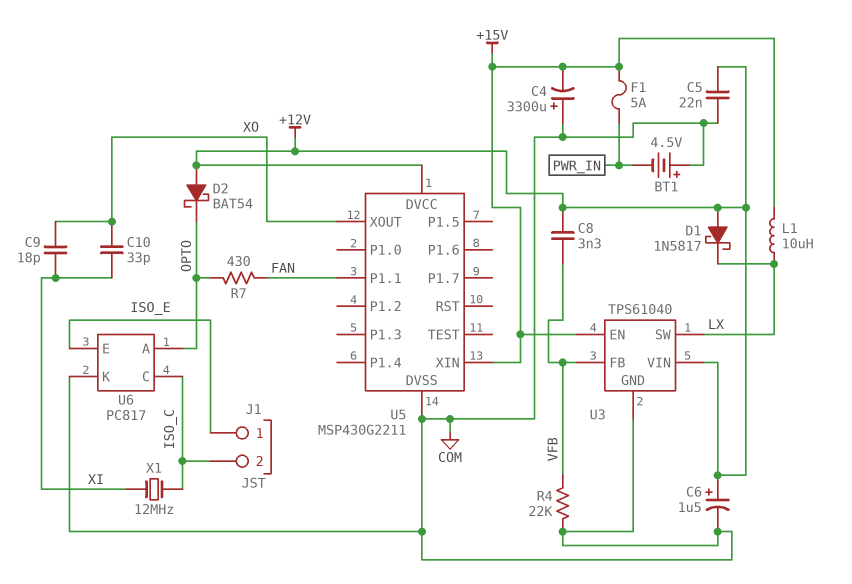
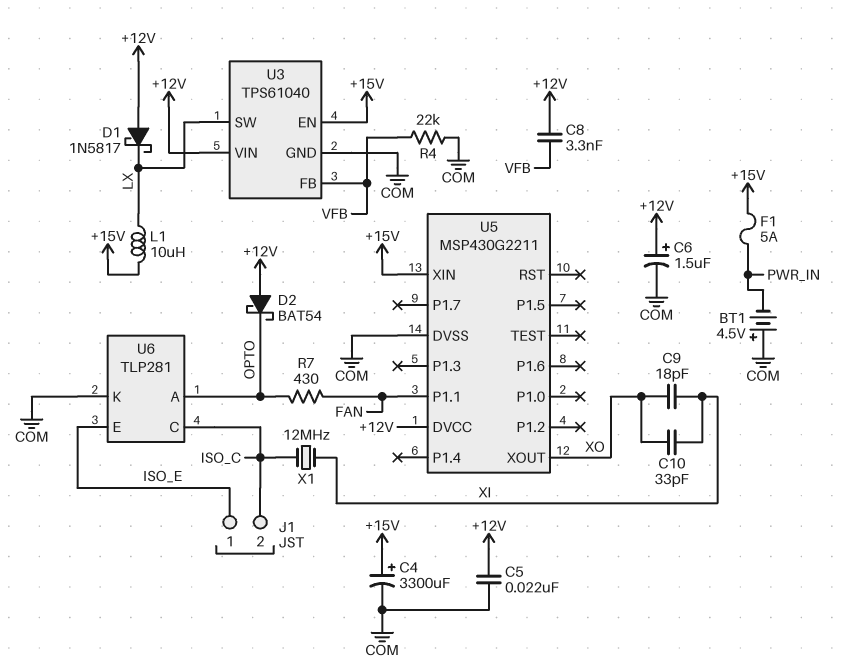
C4: 3300uF (plus COM, minus +15V) -> 3300uF (plus +15V, minus COM)
U6: PC817 -> TLP281

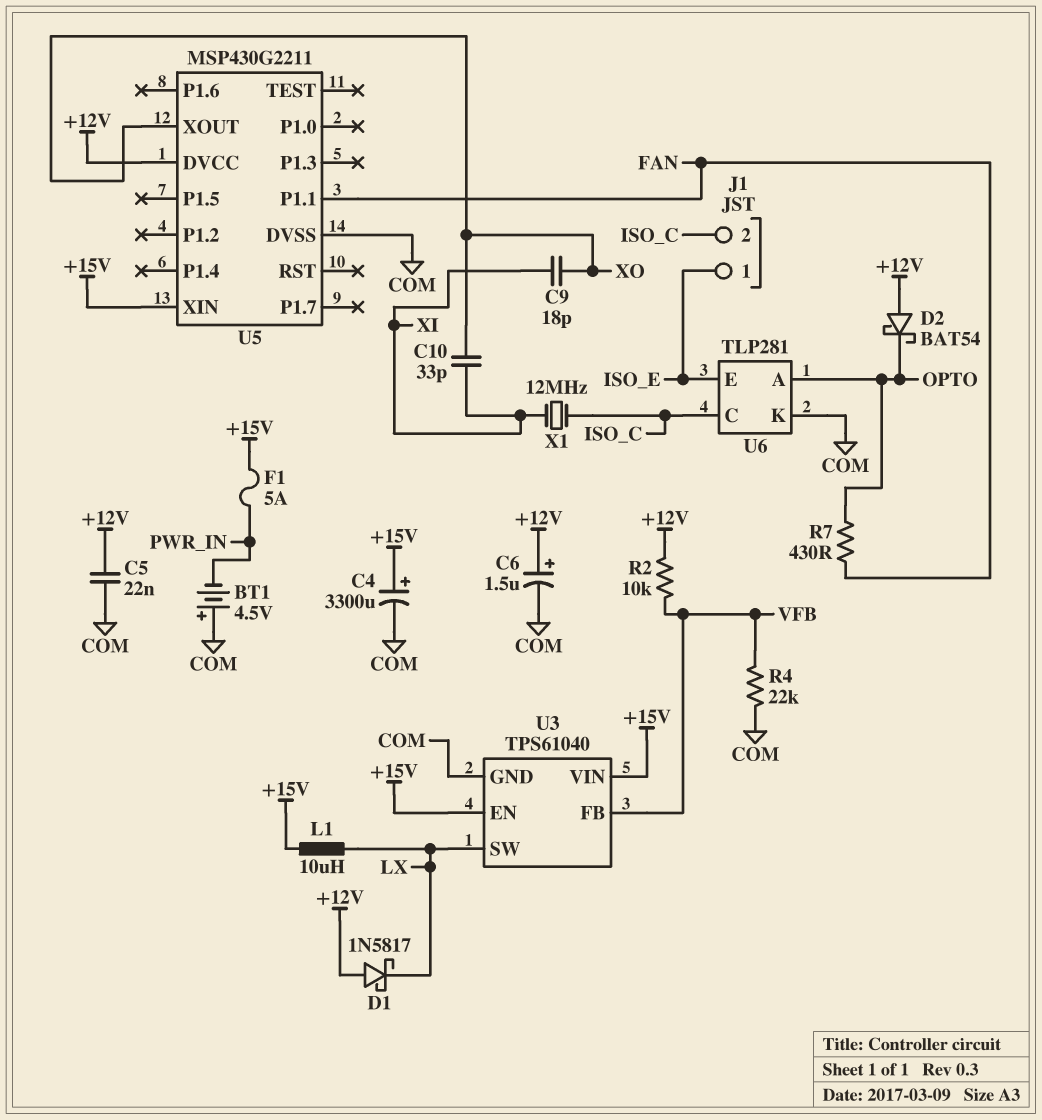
C8: 3.3nF (+12V, VFB) -> none
R2: none -> 10k (+12V, VFB)
U3 pin VIN: +12V -> +15V

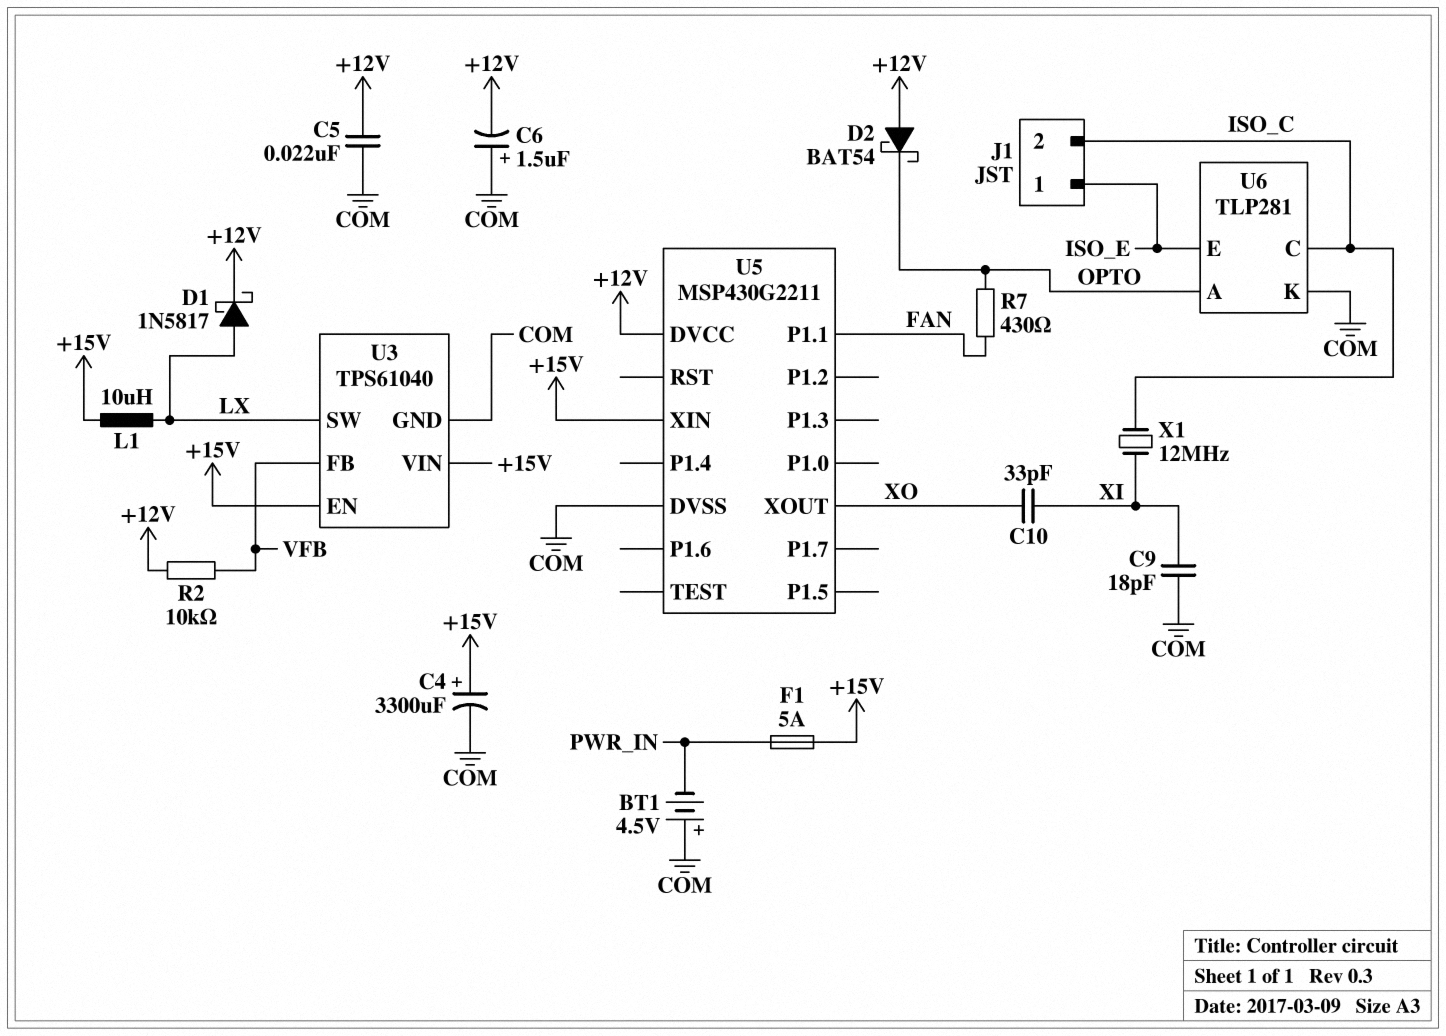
C6: 1.5uF (plus +12V, minus COM) -> 1.5uF (plus COM, minus +12V)
C9: 18pF (XI, XO) -> 18pF (COM, XI)
D1: schottky 1N5817 (A +12V, K LX) -> schottky 1N5817 (A LX, K +12V)
R4: 22k (COM, VFB) -> none

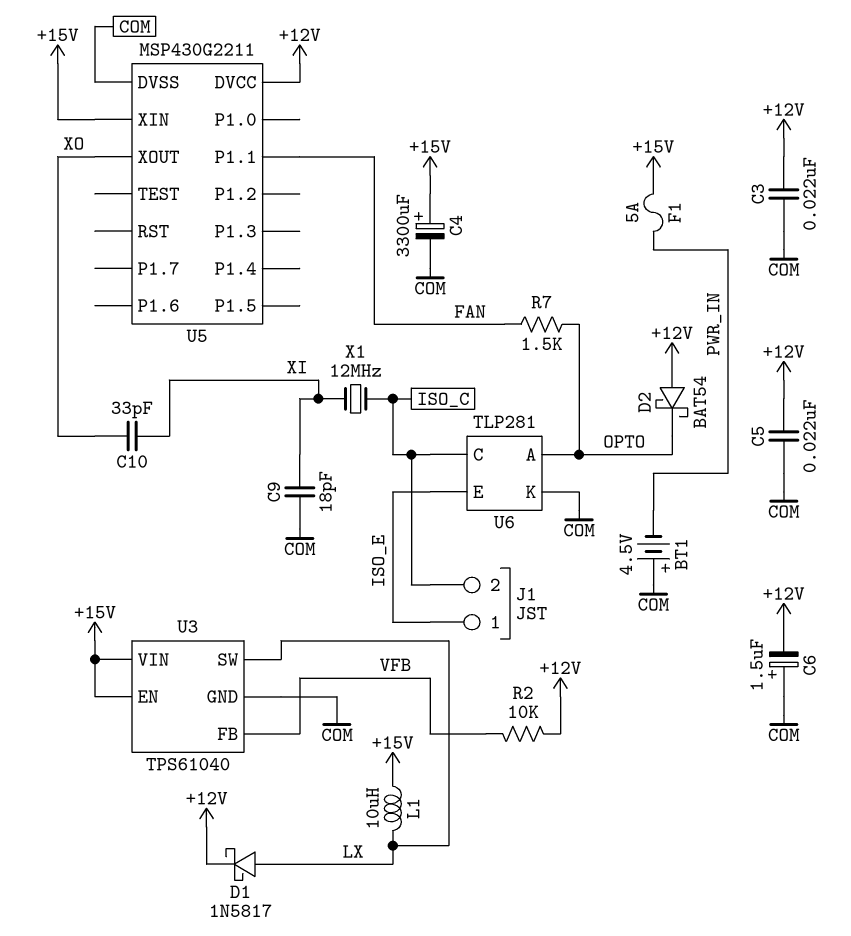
C3: none -> 22nF (+12V, COM)
R7: 430 (FAN, OPTO) -> 1.5k (FAN, OPTO)

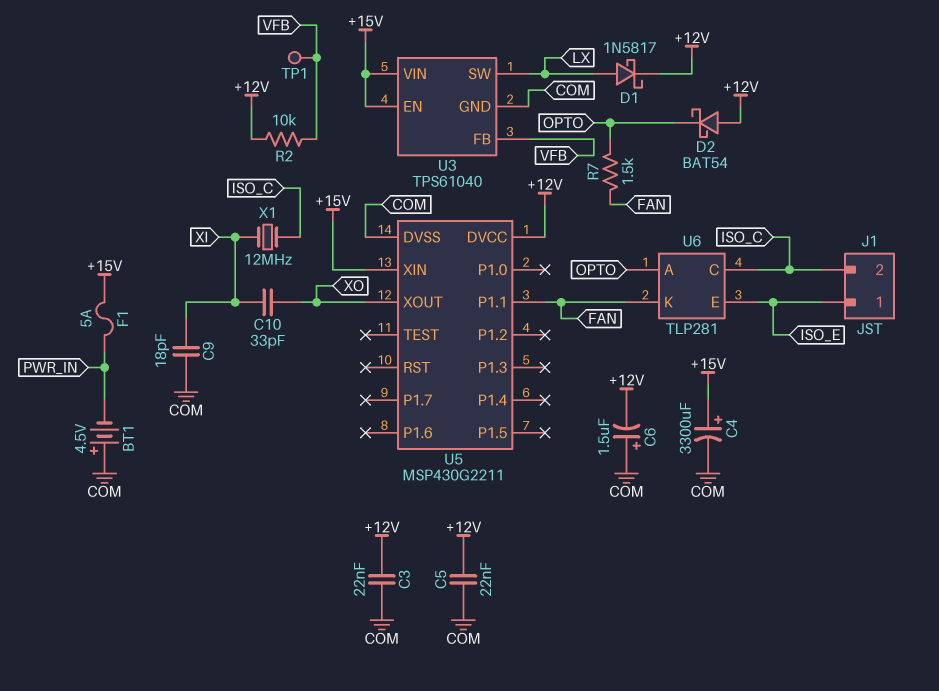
L1: 10uH (+15V, LX) -> none
TP1: none -> test point (VFB)
U6 pin K: COM -> FAN

